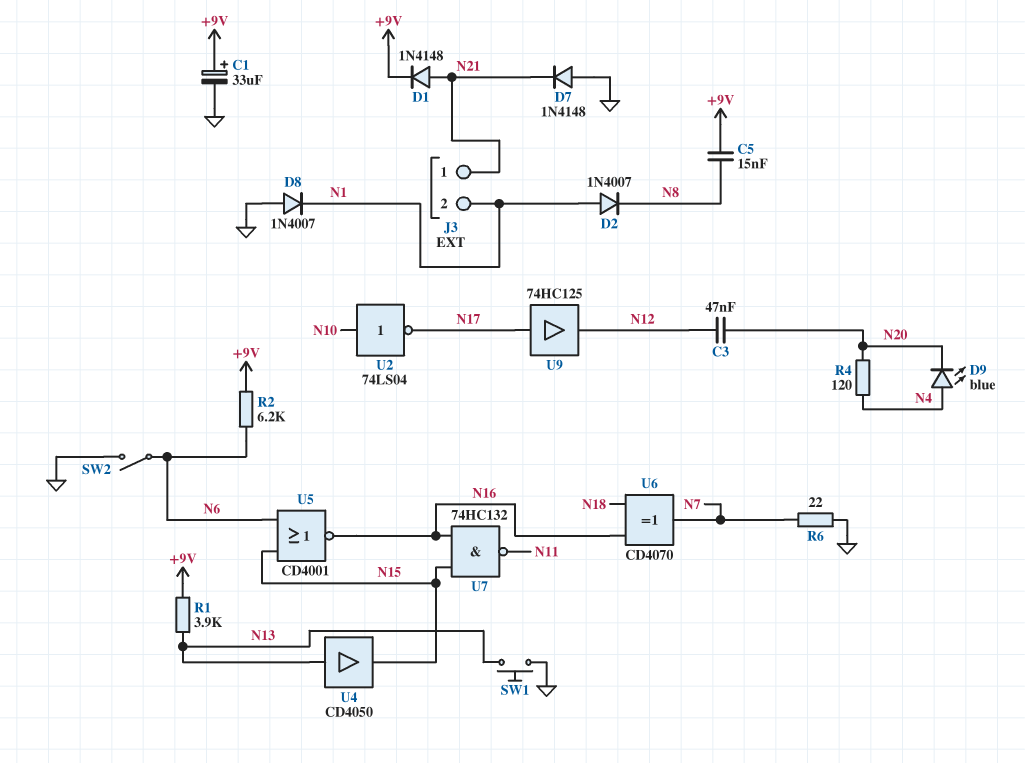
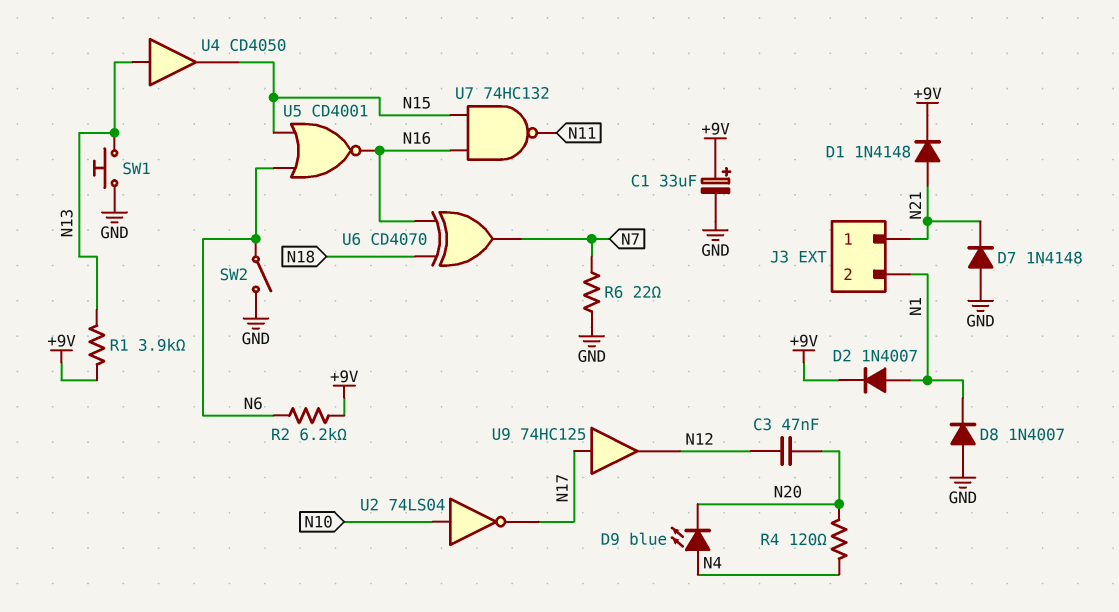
C5: 15nF (+9V, N8) -> none
D2: diode 1N4007 (A N1, K N8) -> diode 1N4007 (A N1, K +9V)

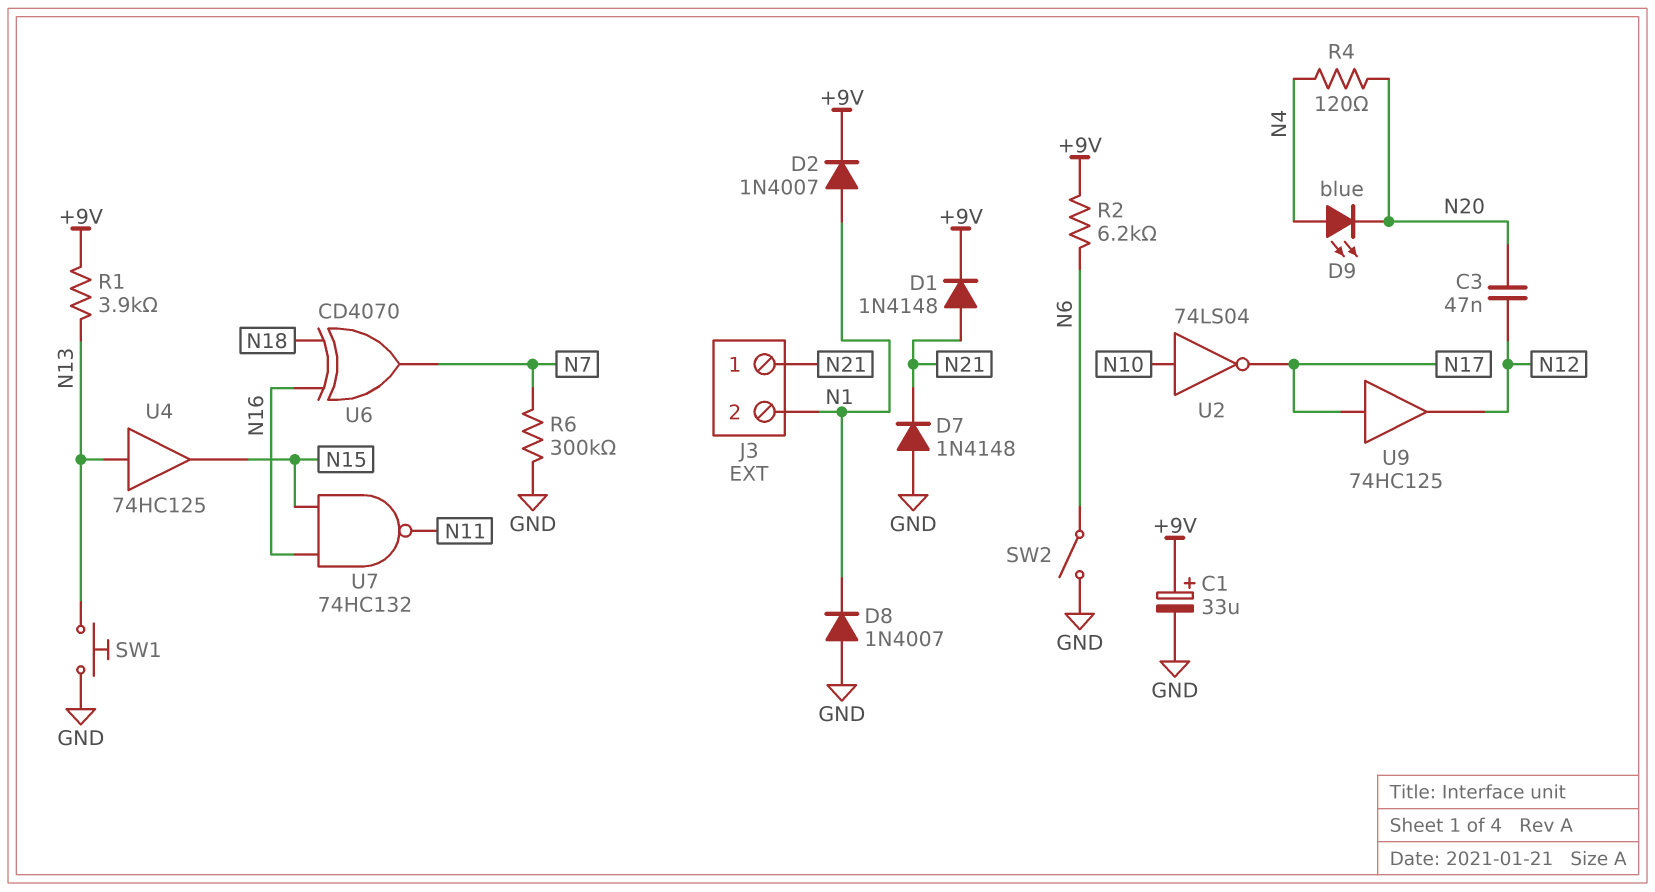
R6: 22 (GND, N7) -> 300k (GND, N7)
U4: buffer CD4050 (in N13, out N15) -> buffer 74HC125 (in N13, out N15)
U5: NOR CD4001 (in N6, in N15, out N16) -> none

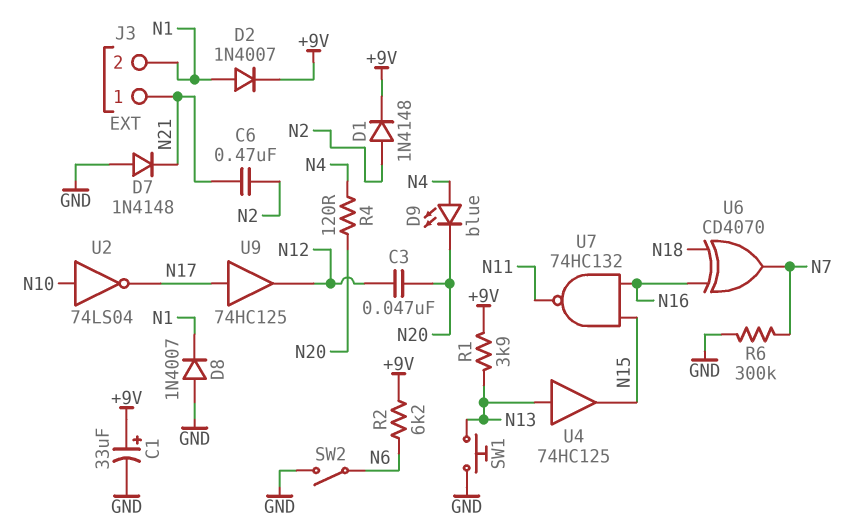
C6: none -> 470nF (N2, N21)
D1: diode 1N4148 (A N21, K +9V) -> diode 1N4148 (A N2, K +9V)

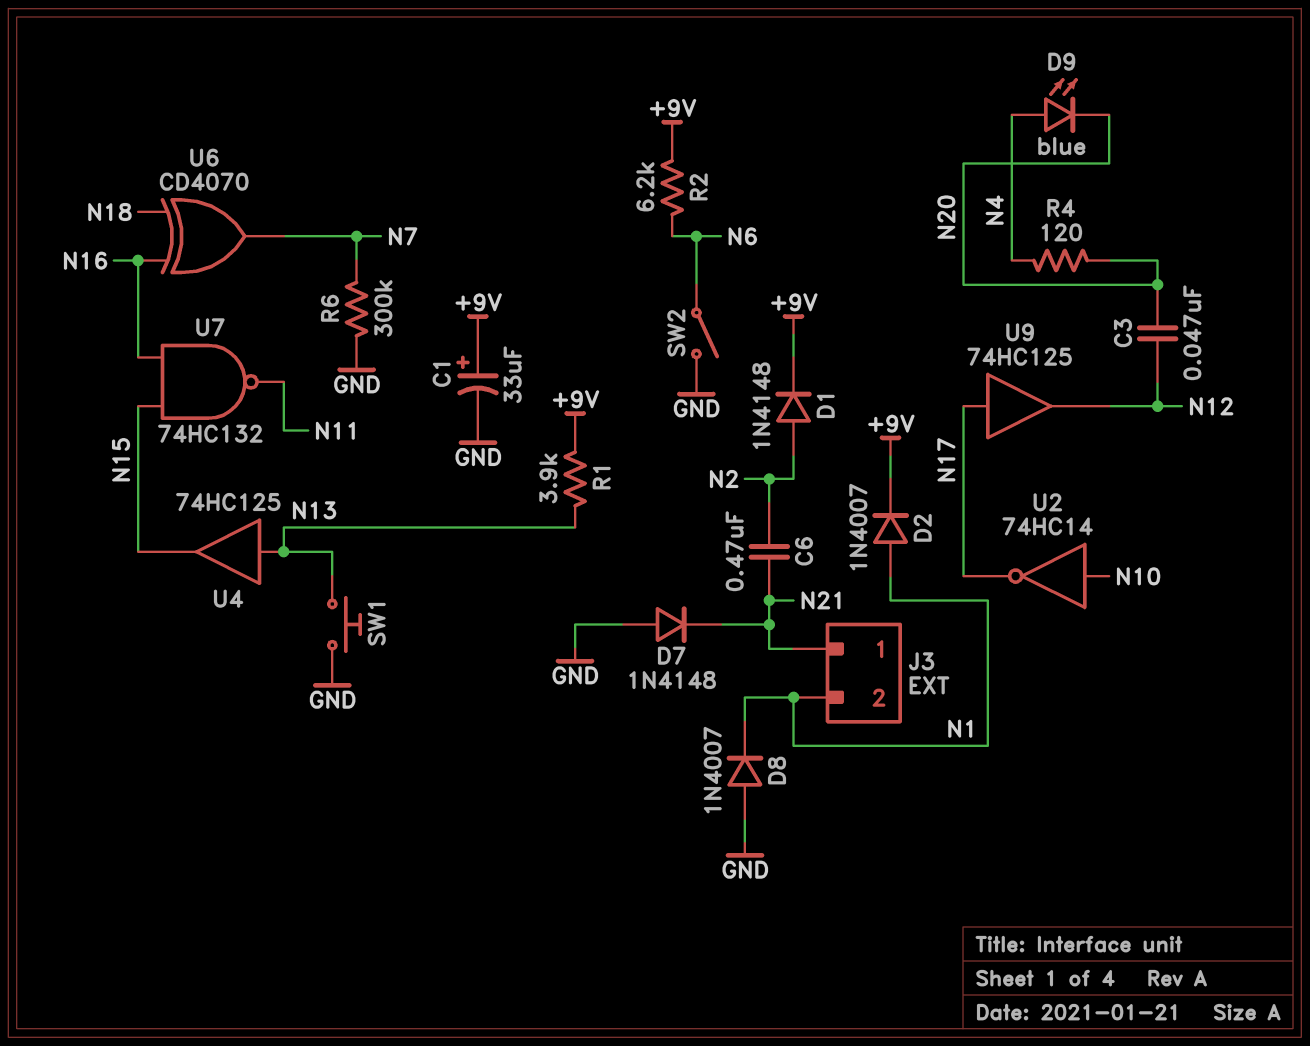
U2: NOT 74LS04 (in N10, out N17) -> NOT 74HC14 (in N10, out N17)

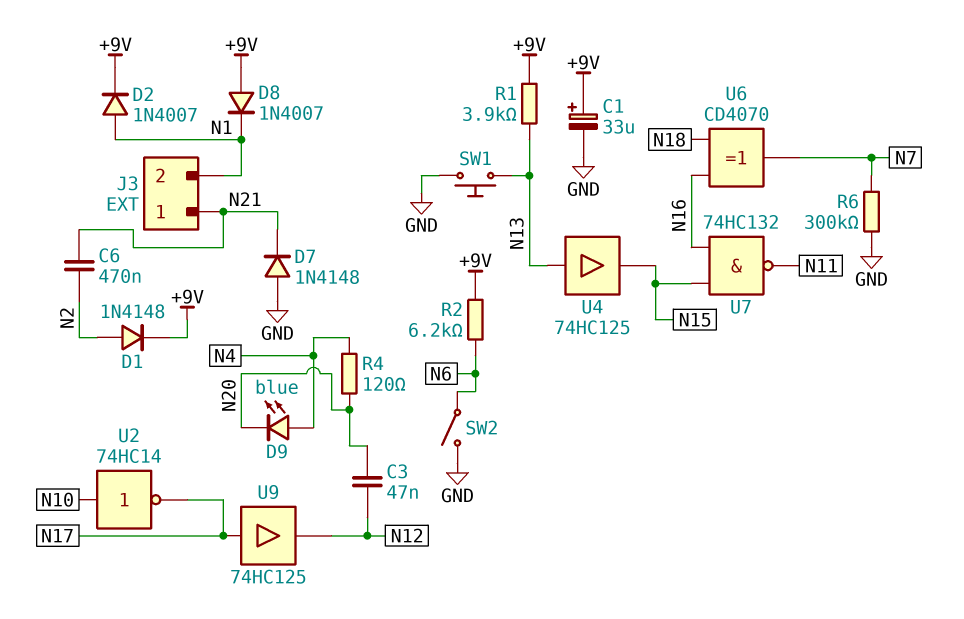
D8: diode 1N4007 (A GND, K N1) -> diode 1N4007 (A +9V, K N1)

